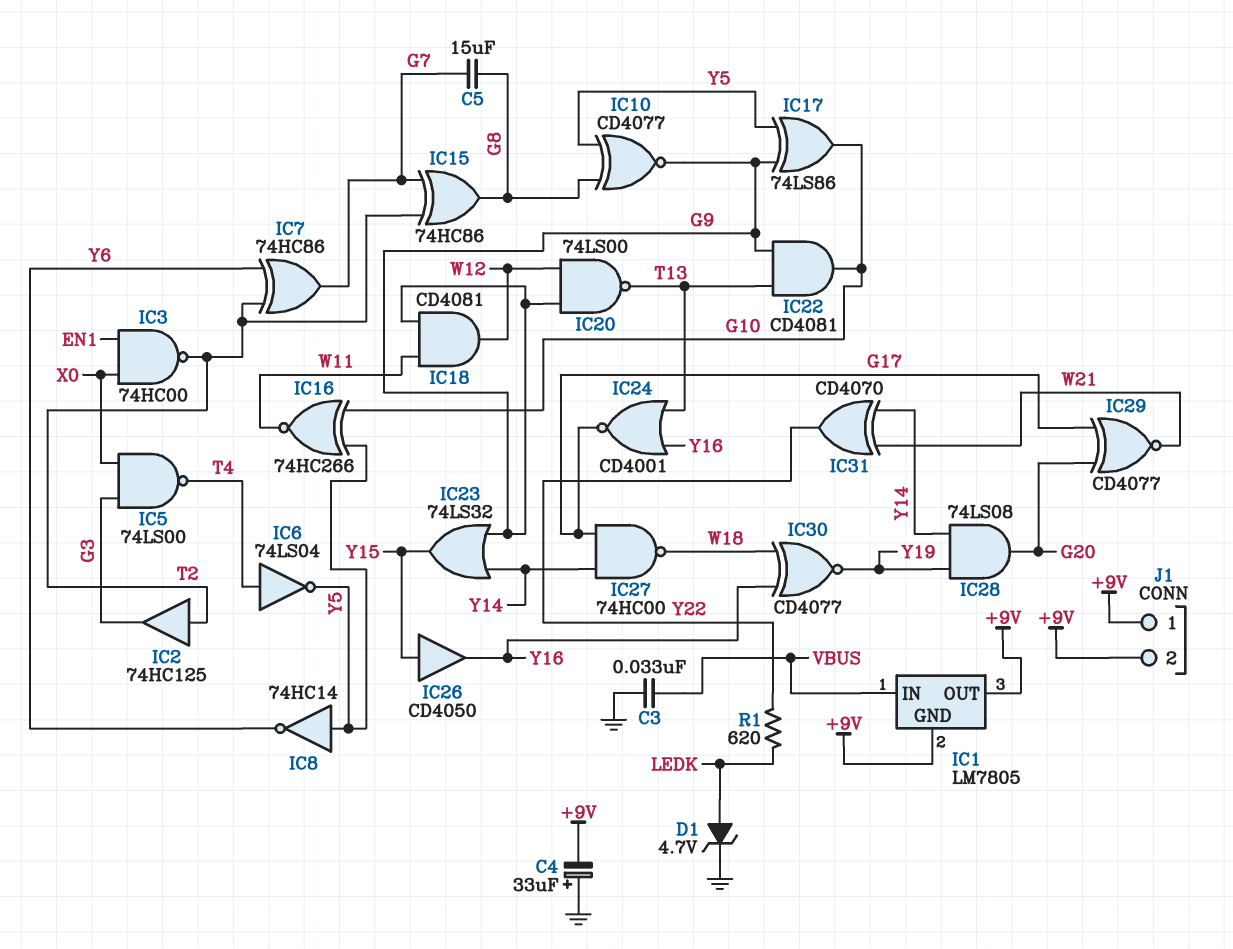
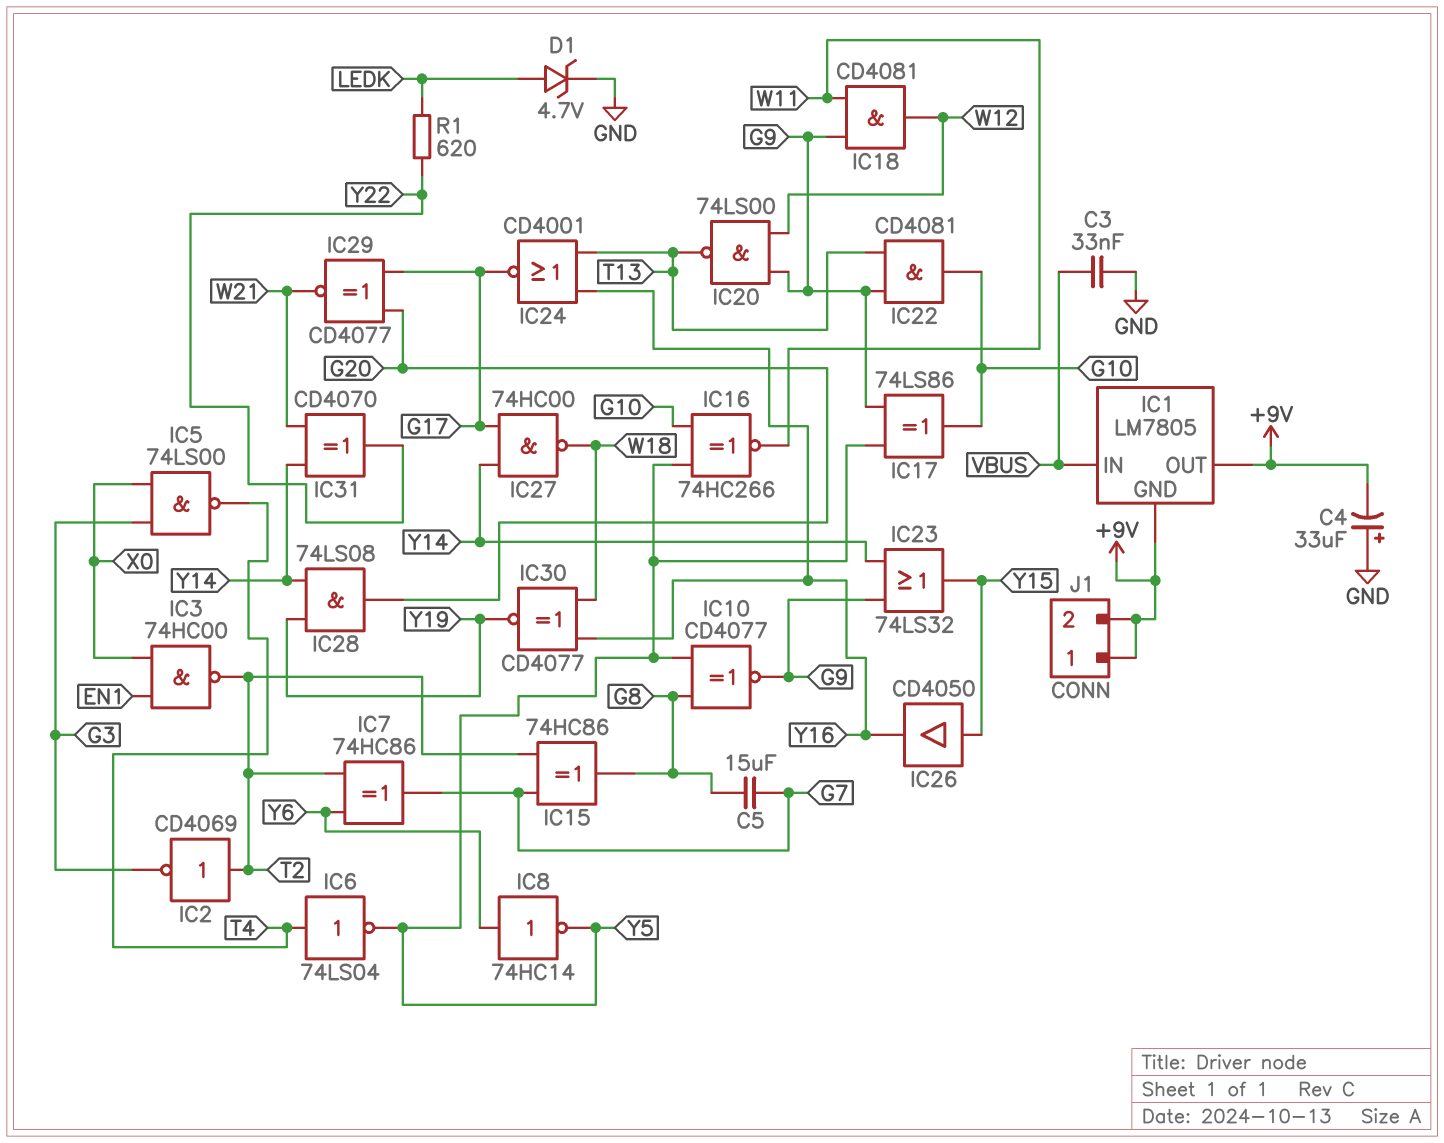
IC2: buffer 74HC125 (in T2, out G3) -> NOT CD4069 (in T2, out G3)
IC8: NOT 74HC14 (in Y5, out Y6) -> NOT 74HC14 (in Y6, out Y5)

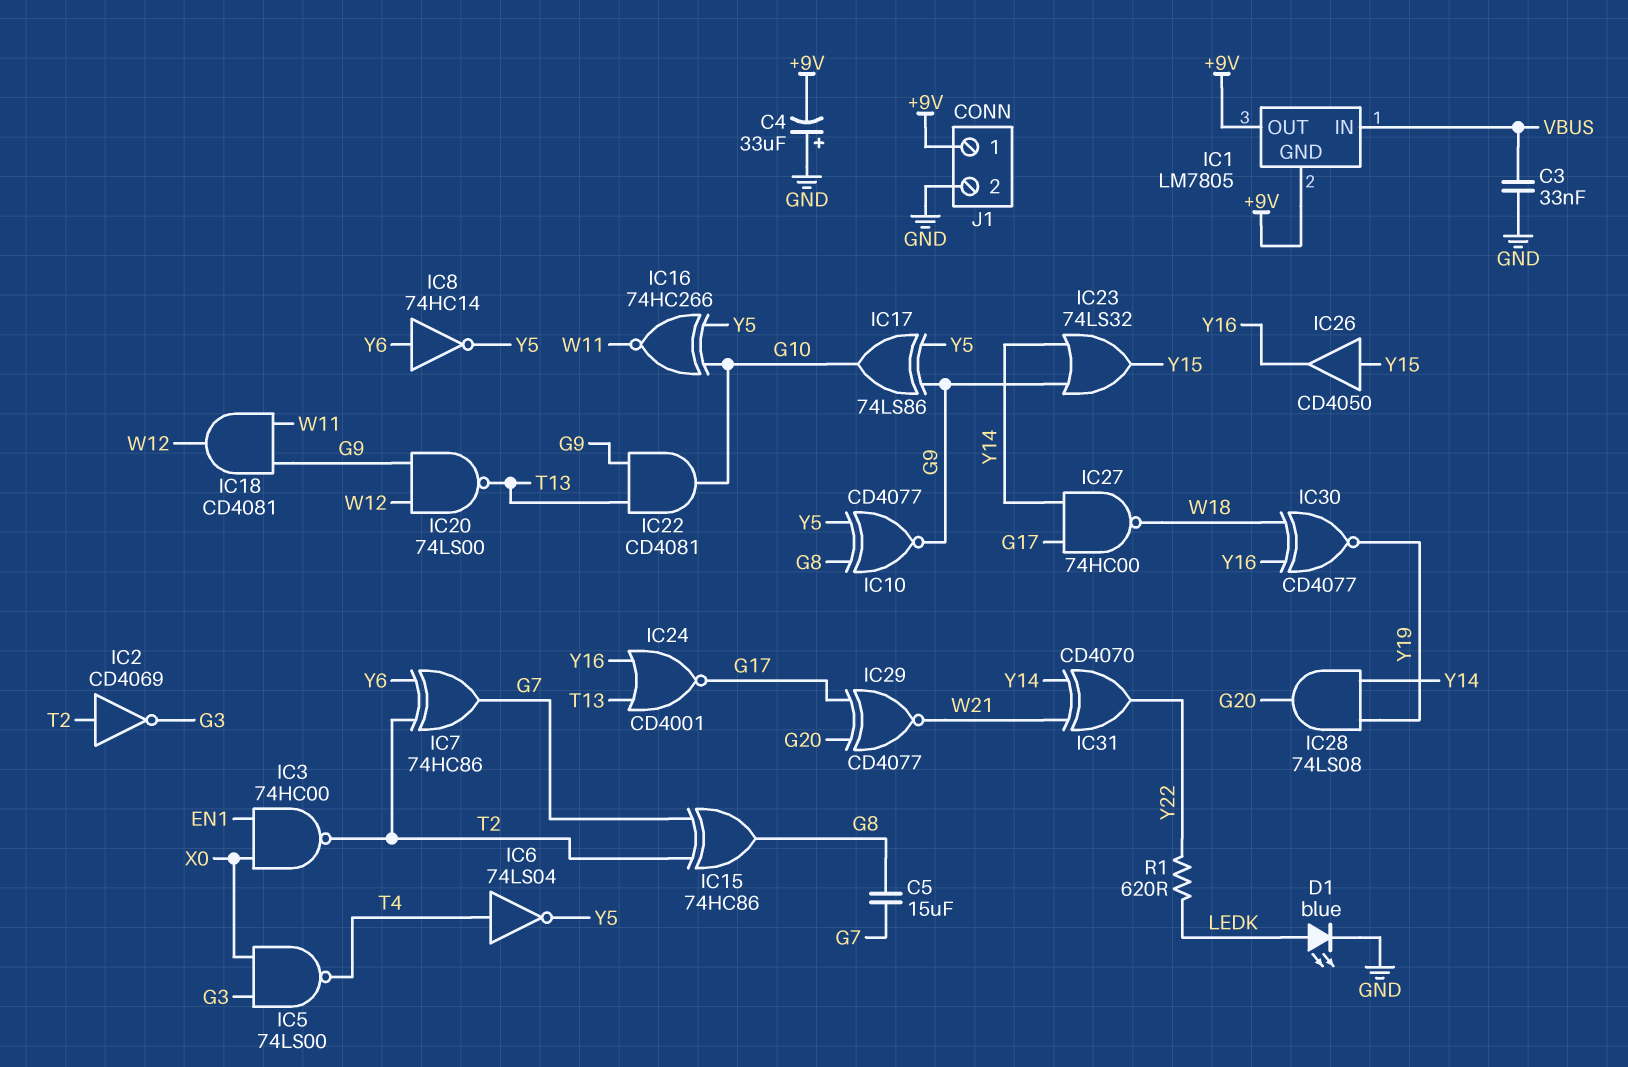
D1: zener 4.7V (A LEDK, K GND) -> LED blue (A LEDK, K GND)
J1 pin 2: +9V -> GND

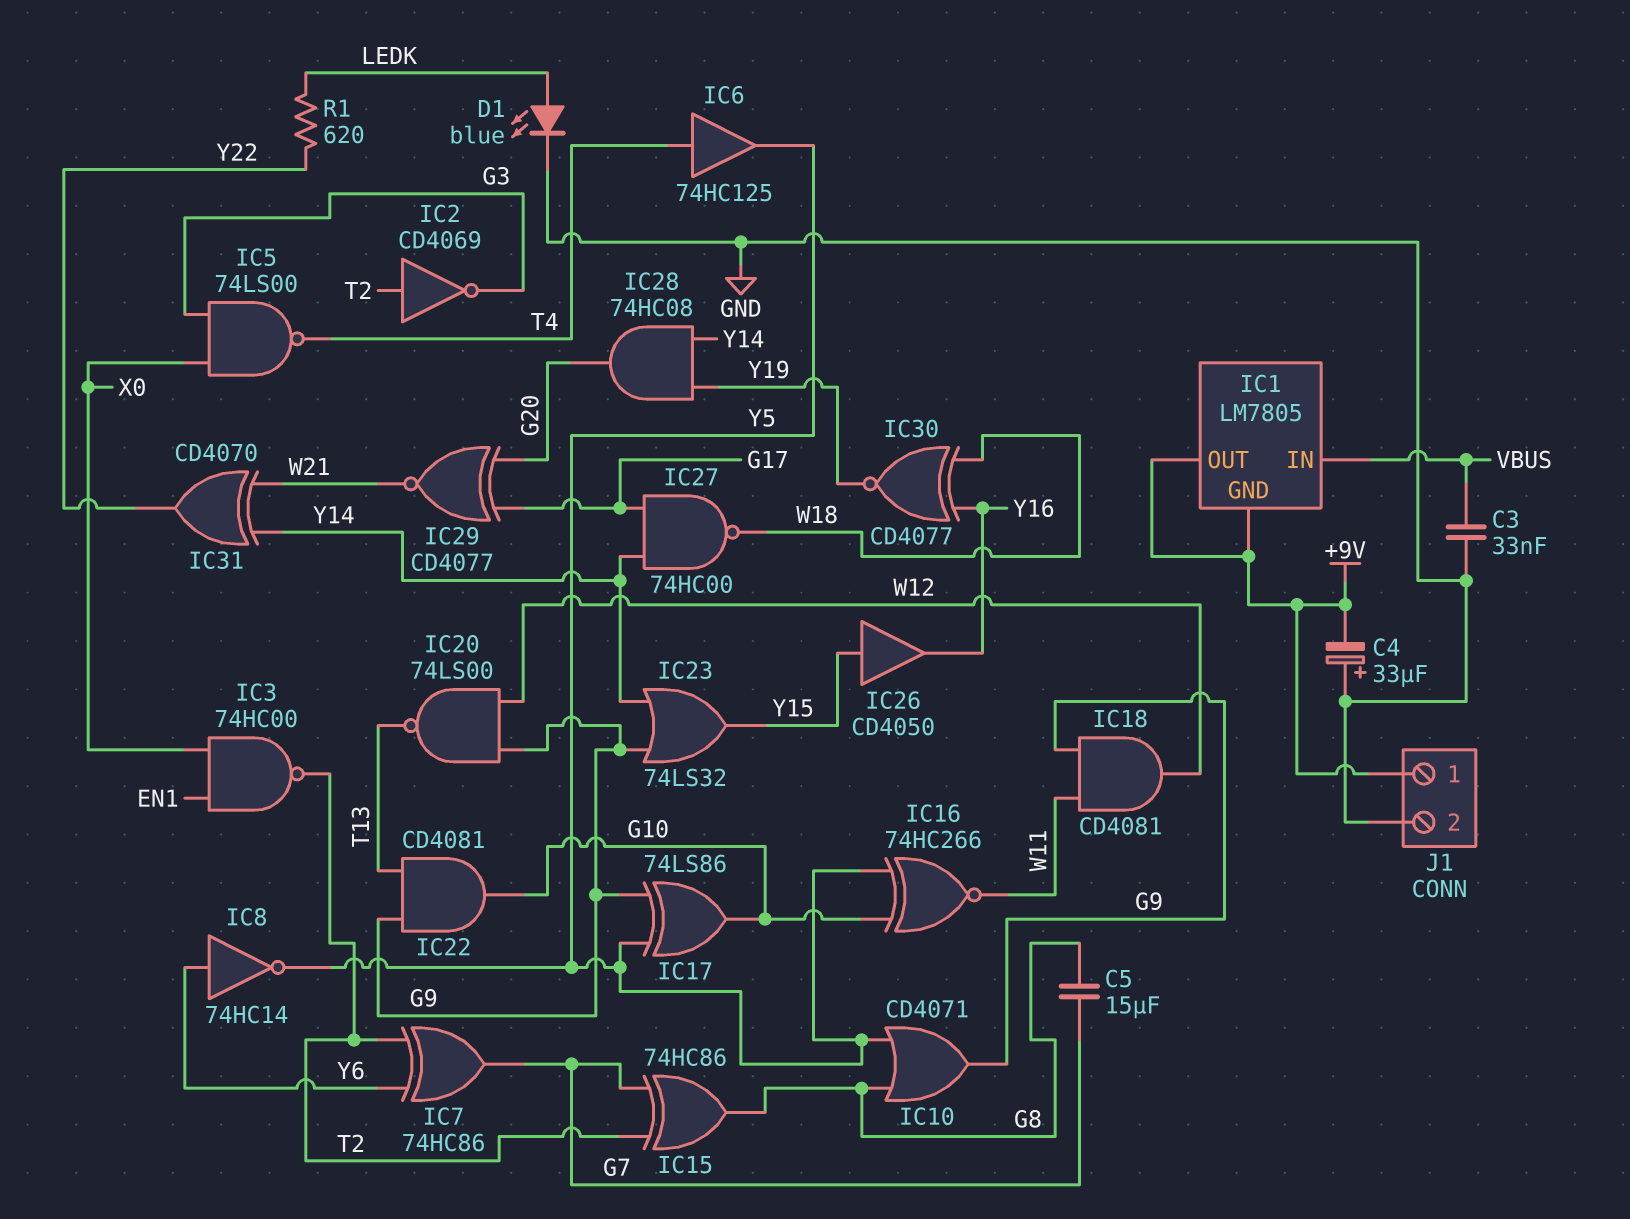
IC6: NOT 74LS04 (in T4, out Y5) -> buffer 74HC125 (in T4, out Y5)
IC10: XNOR CD4077 (in G8, in Y5, out G9) -> OR CD4071 (in G8, in Y5, out G9)
IC24: NOR CD4001 (in T13, in Y16, out G17) -> none
IC28: AND 74LS08 (in Y14, in Y19, out G20) -> AND 74HC08 (in Y14, in Y19, out G20)

